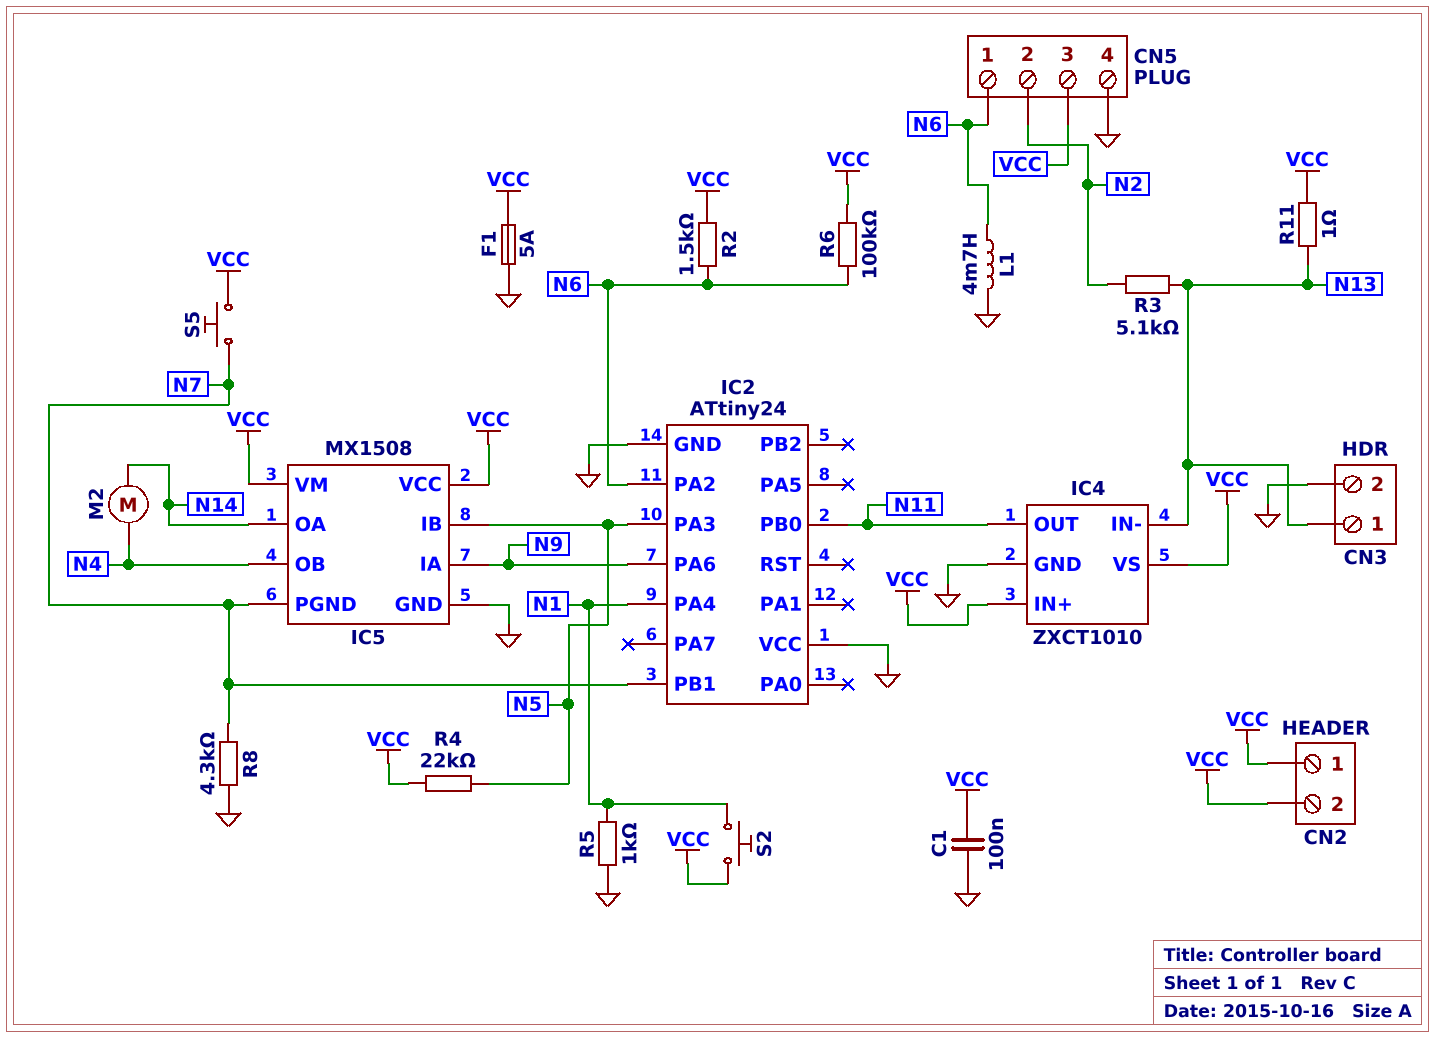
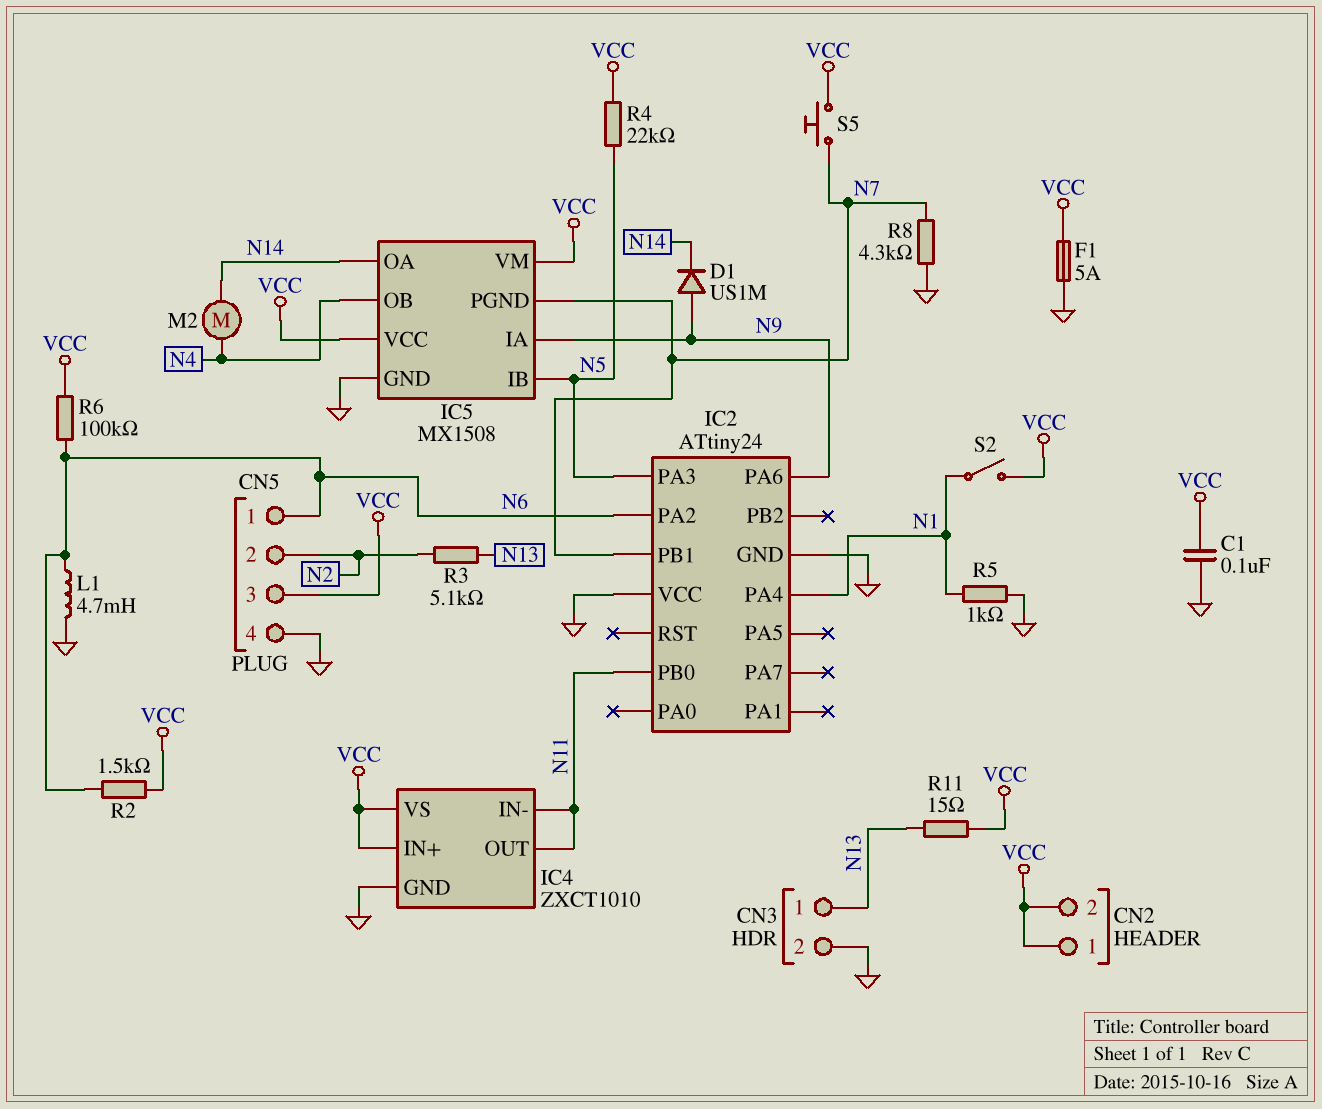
D1: none -> diode US1M (A N9, K N14)
IC4 pin IN-: N13 -> N11
R11: 1 (N13, VCC) -> 15 (N13, VCC)
S2: button (N1, VCC) -> switch (N1, VCC)

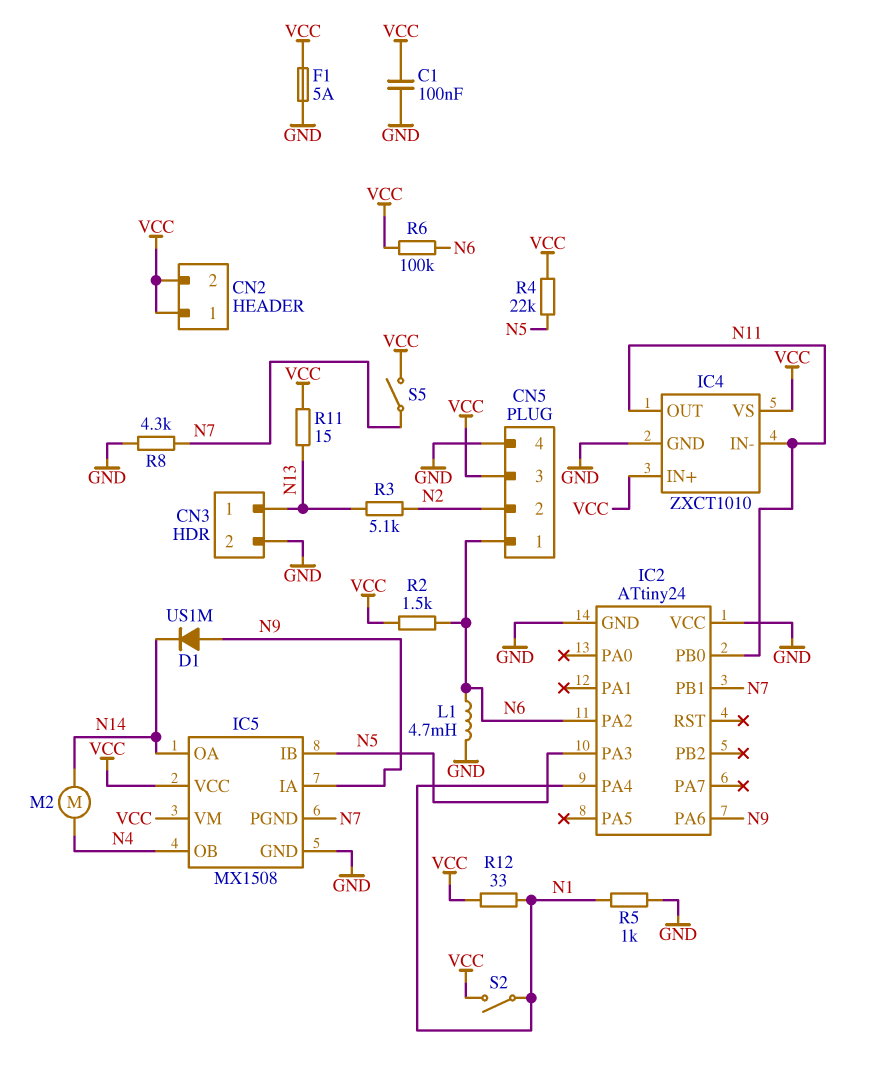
R12: none -> 33 (N1, VCC)
S5: button (N7, VCC) -> switch (N7, VCC)

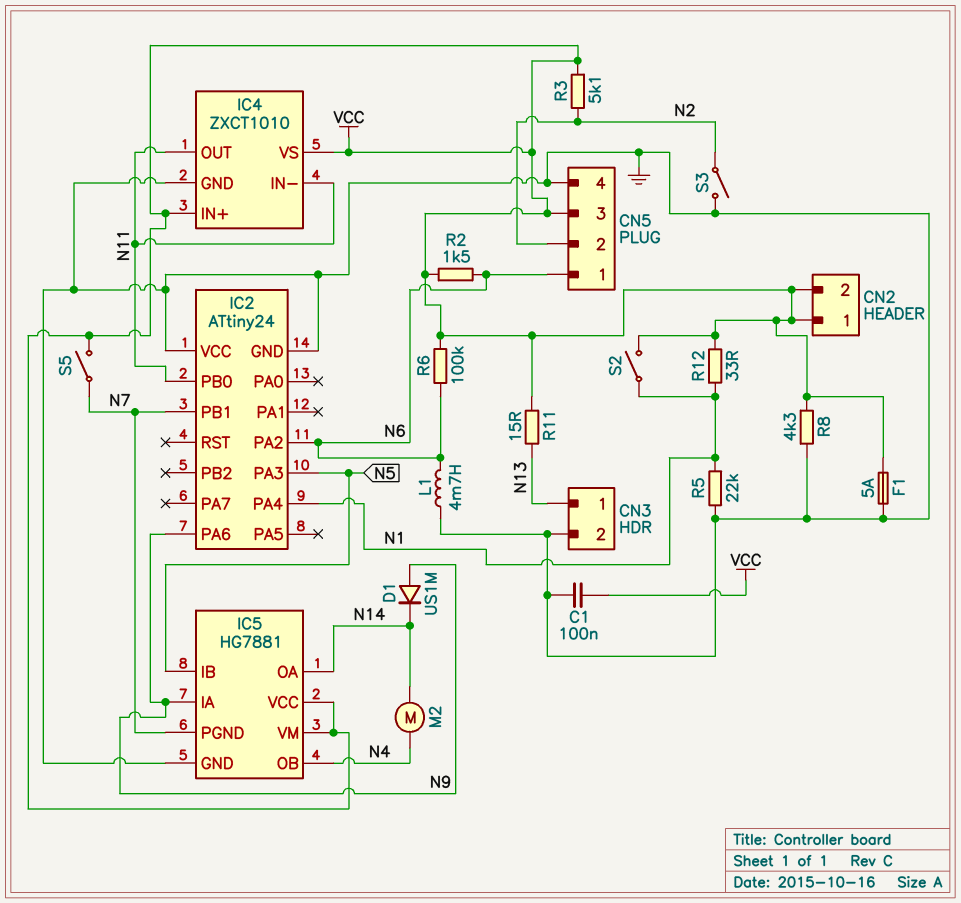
IC5: MX1508 -> HG7881
R3: 5.1k (N2, N13) -> 5.1k (N2, VCC)
R4: 22k (N5, VCC) -> none
R5: 1k (GND, N1) -> 22k (GND, N1)
R8: 4.3k (GND, N7) -> 4.3k (GND, VCC)
S3: none -> switch (GND, N2)

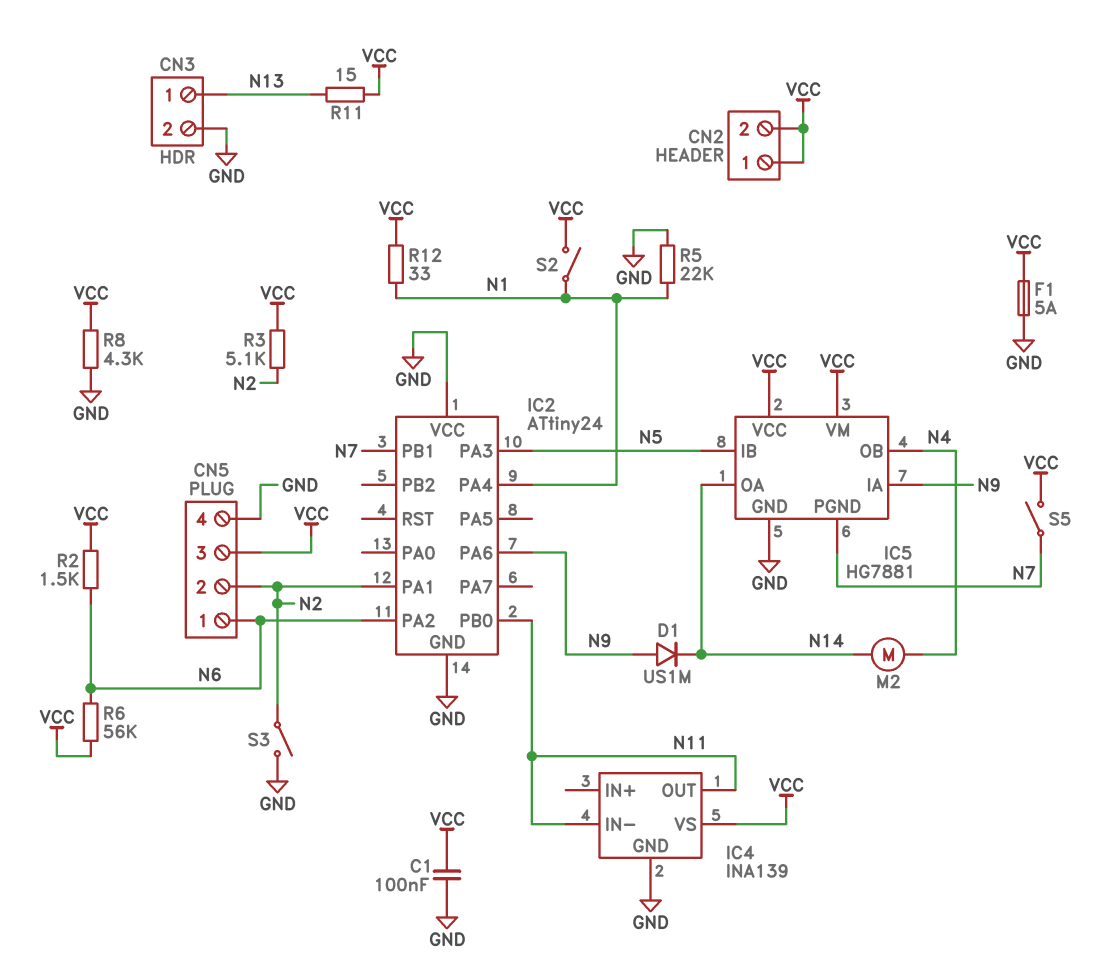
IC2 pin PA1: none -> N2
IC4: ZXCT1010 -> INA139
IC4 pin IN+: VCC -> none
L1: 4.7mH (GND, N6) -> none
R6: 100k (N6, VCC) -> 56k (N6, VCC)

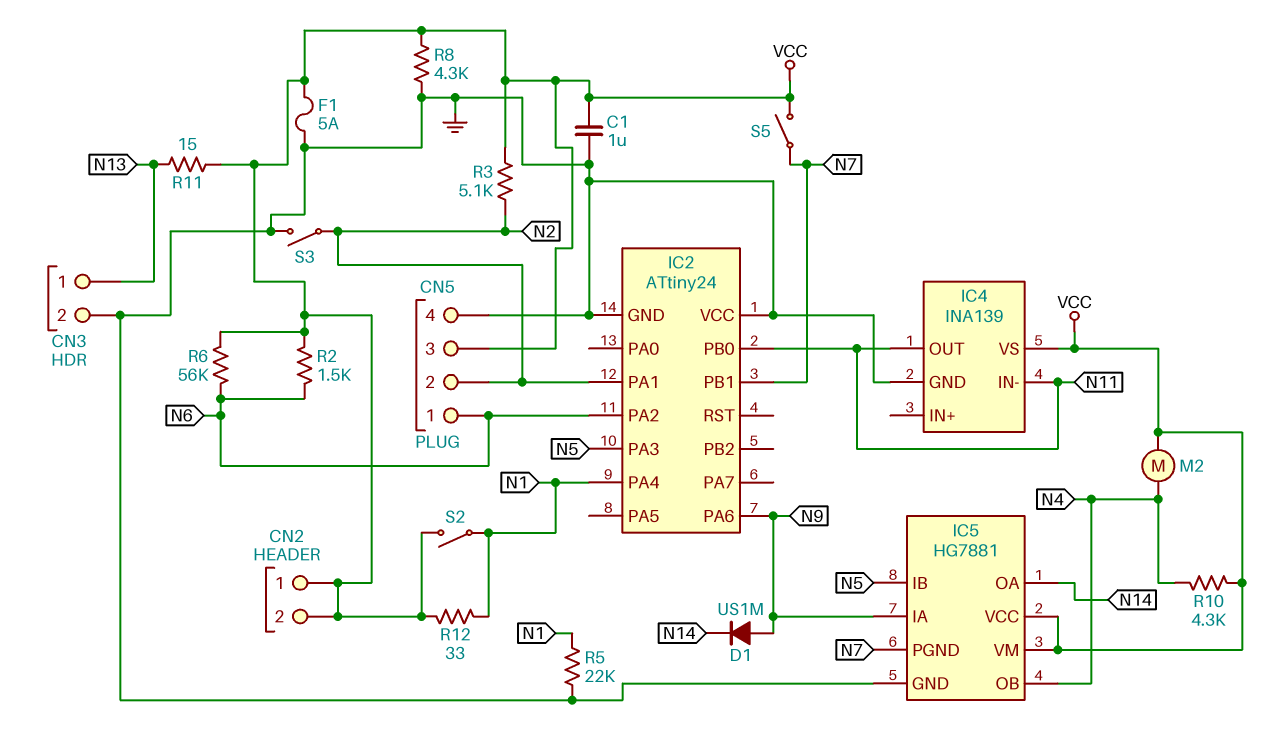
C1: 100nF (GND, VCC) -> 1uF (GND, VCC)
M2: motor (N4, N14) -> motor (N4, VCC)
R10: none -> 4.3k (N4, VCC)

